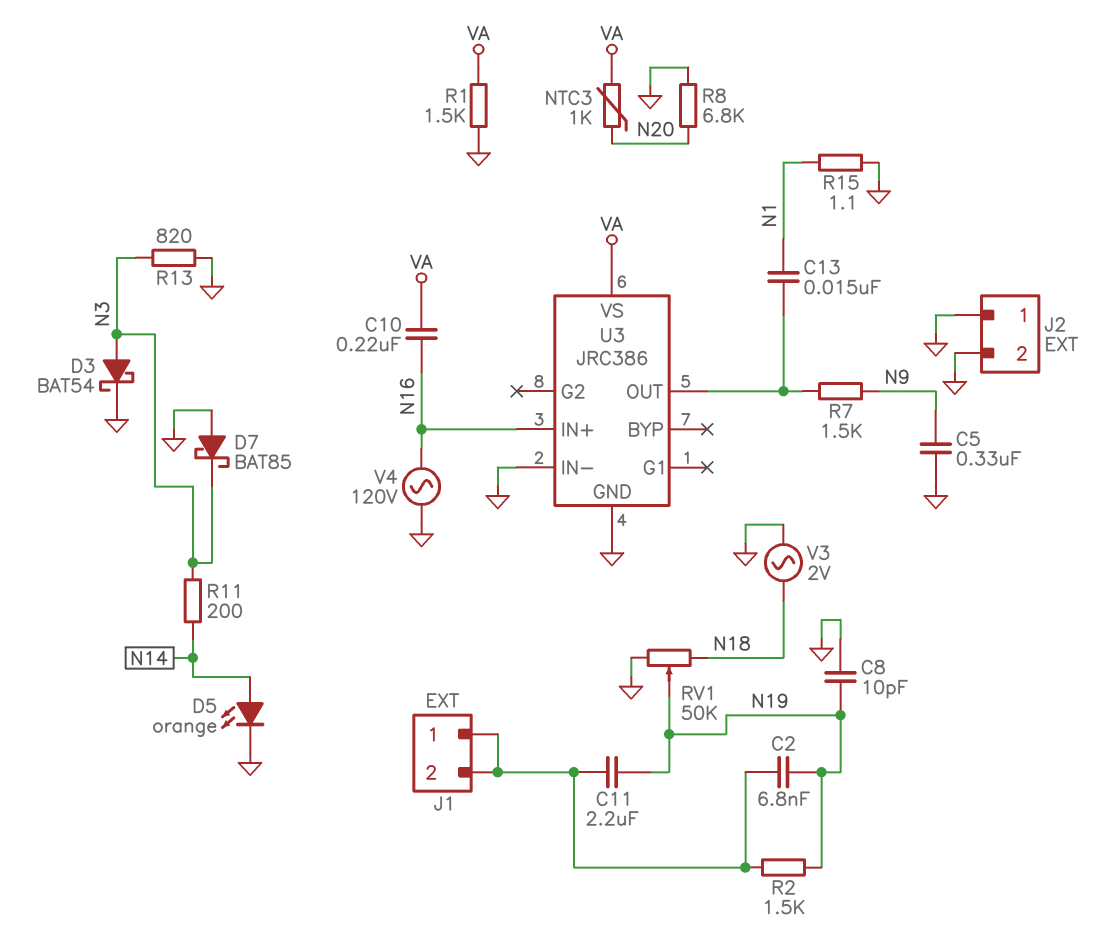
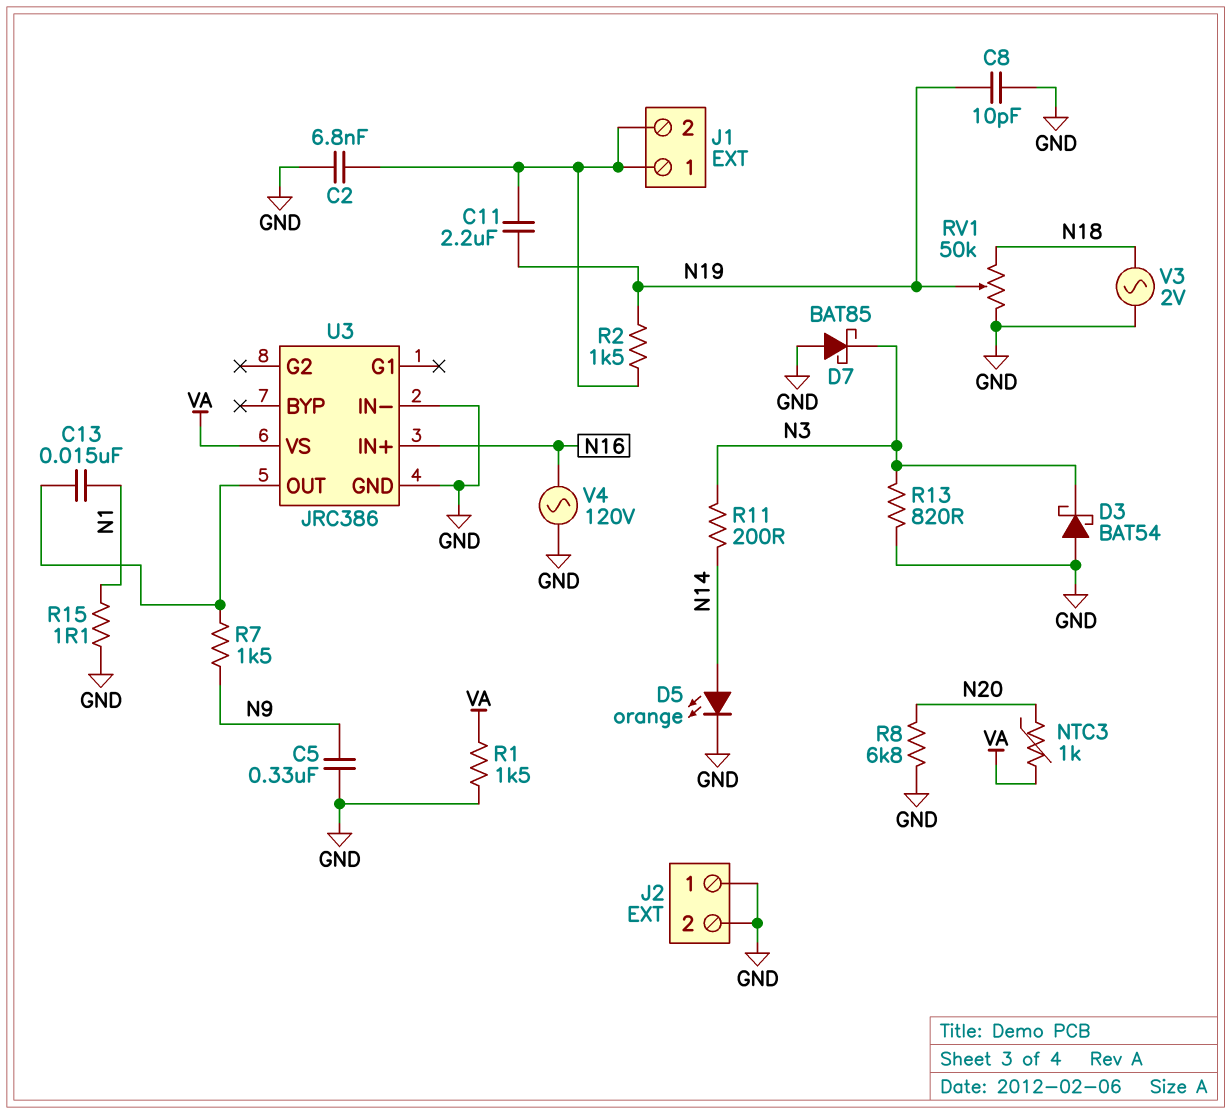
C2: 6.8nF (J1/1, N19) -> 6.8nF (GND, J1/1)
C10: 220nF (N16, VA) -> none
D3: schottky BAT54 (A N3, K GND) -> schottky BAT54 (A GND, K N3)

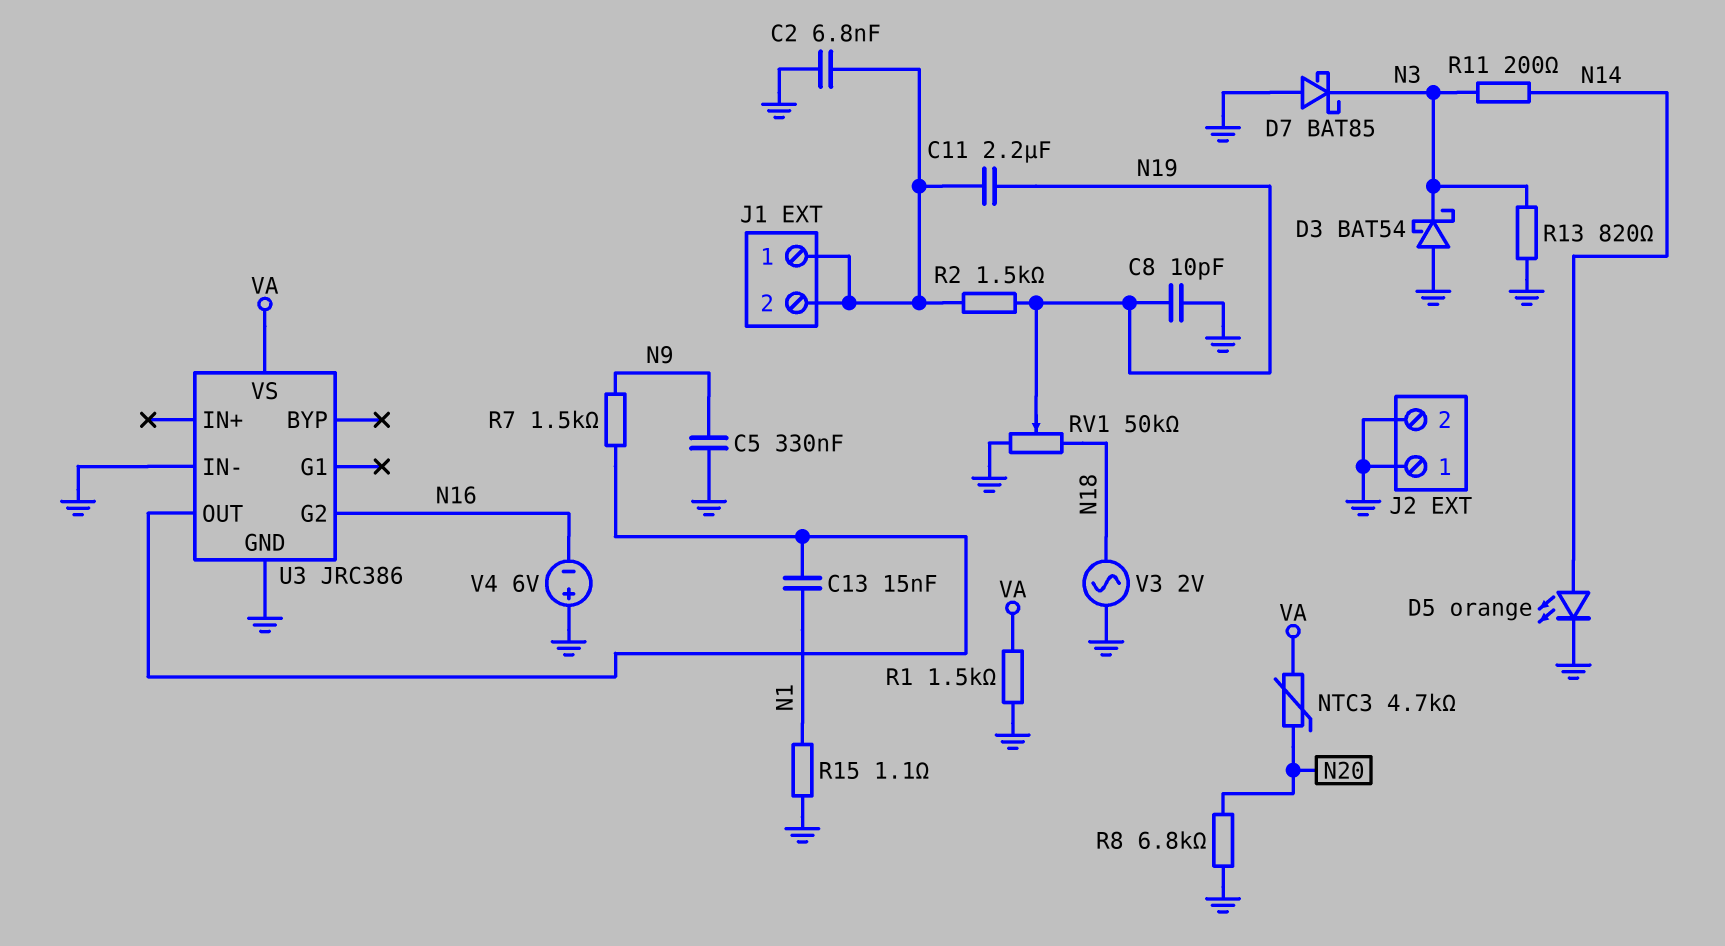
NTC3: 1k (N20, VA) -> 4.7k (N20, VA)
U3 pin G2: none -> N16
U3 pin IN+: N16 -> none
V4: AC 120V (GND, N16) -> 6V (plus GND, minus N16)

